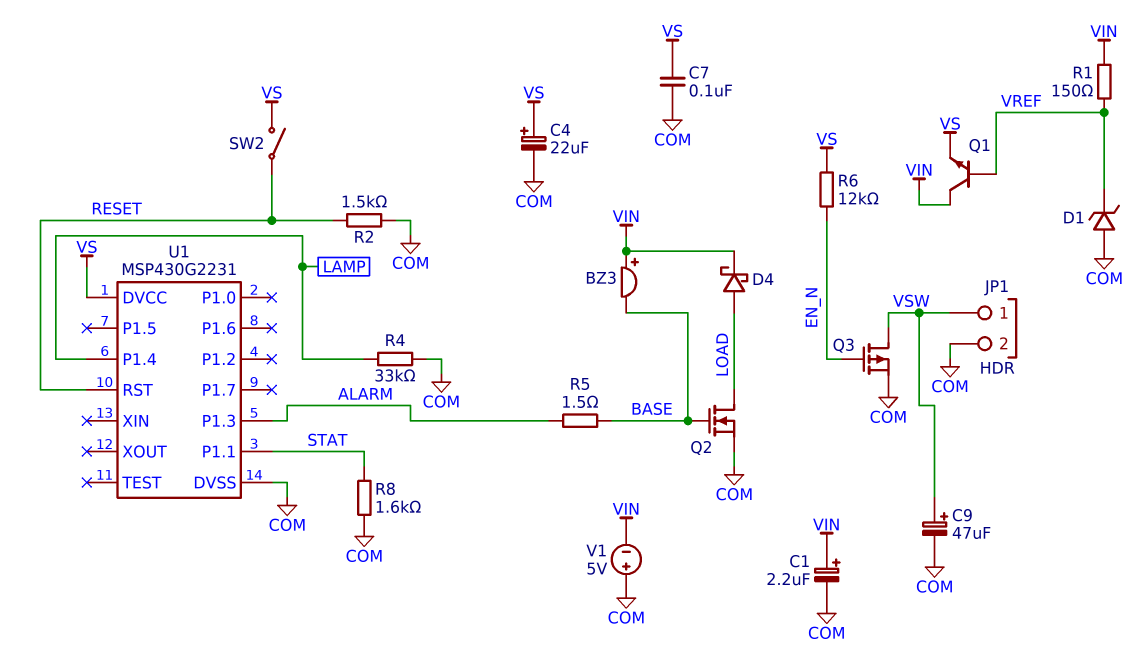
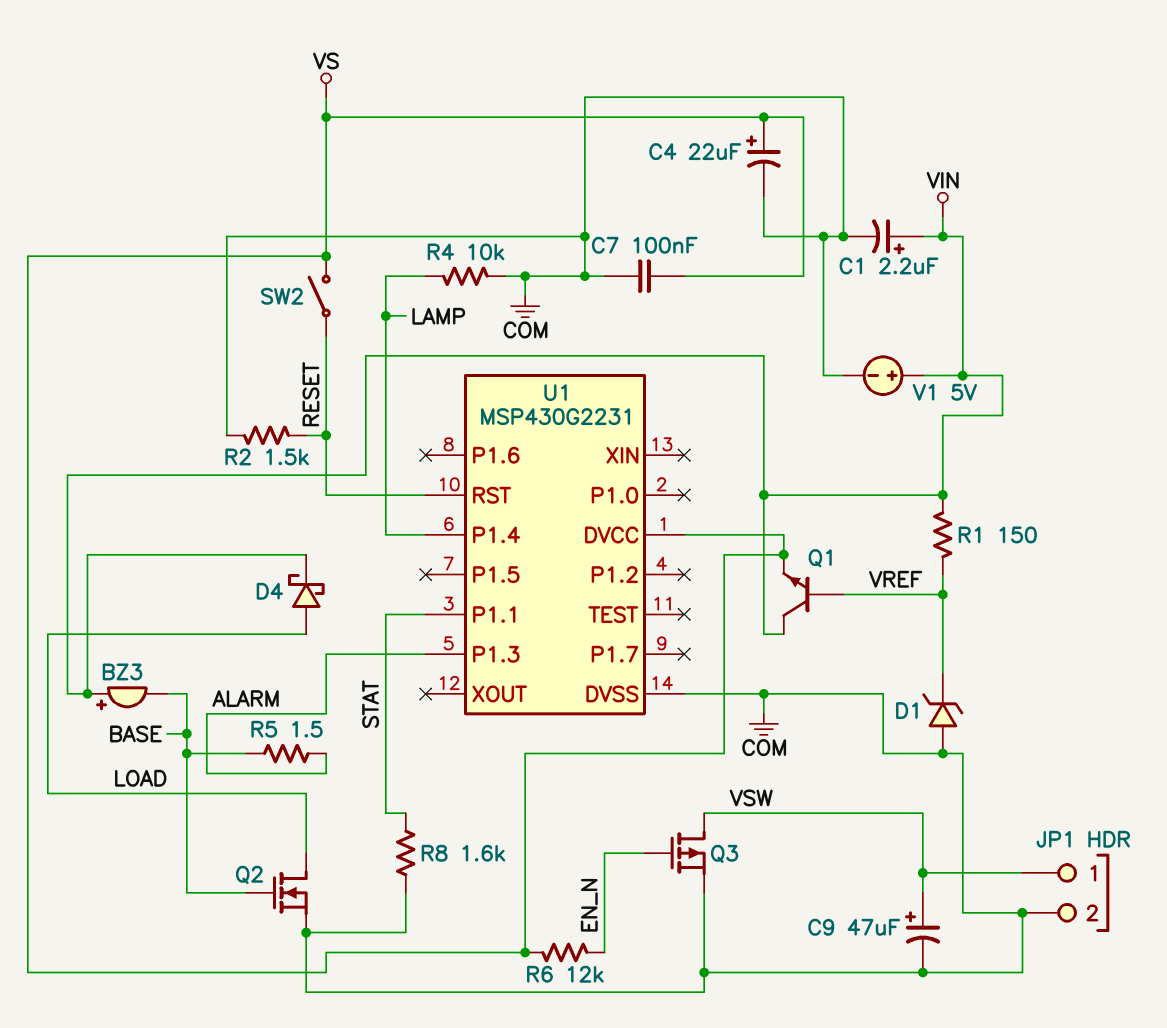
R4: 33k (COM, LAMP) -> 10k (COM, LAMP)
V1: 5V (plus COM, minus VIN) -> 5V (plus VIN, minus COM)

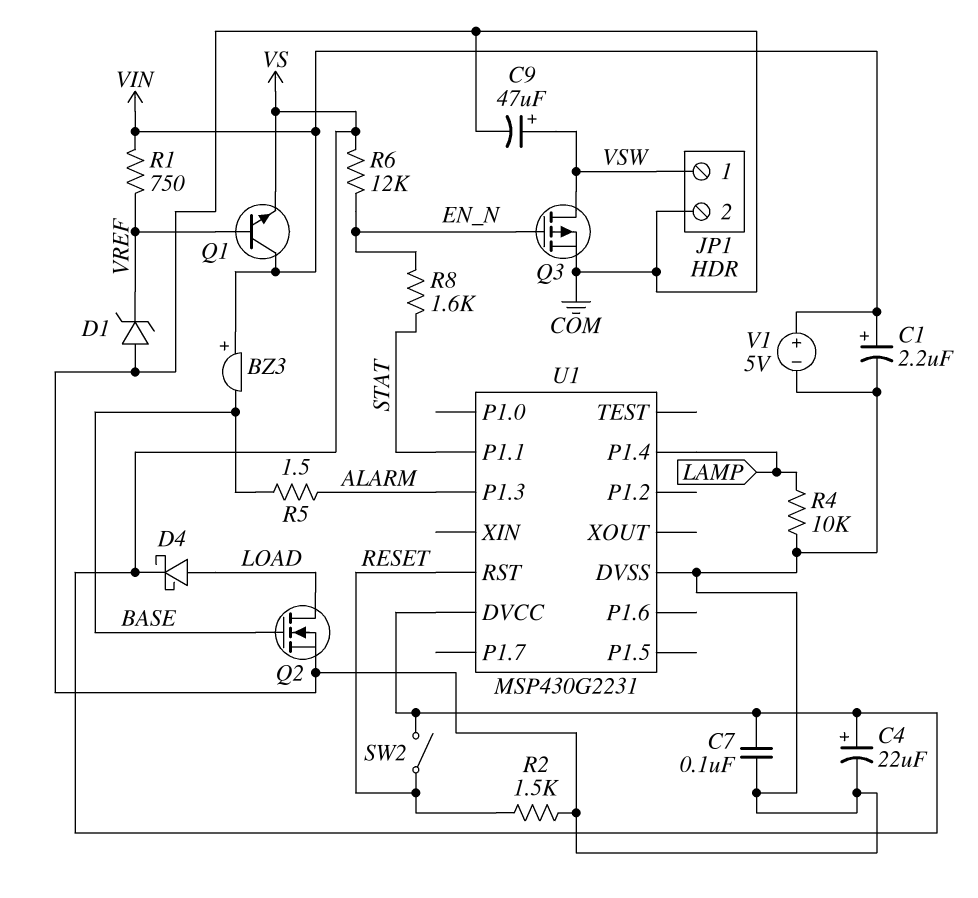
D4: schottky (A LOAD, K VIN) -> schottky (A LOAD, K VS)
R1: 150 (VIN, VREF) -> 750 (VIN, VREF)
R8: 1.6k (COM, STAT) -> 1.6k (EN_N, STAT)

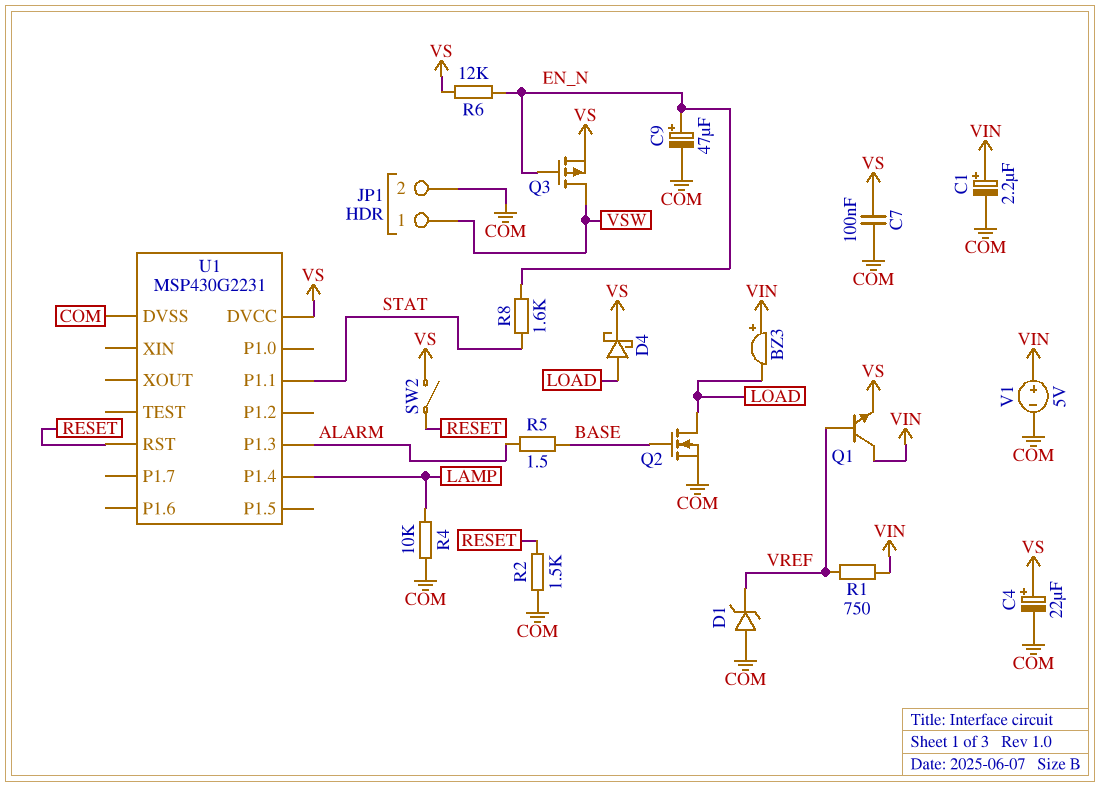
BZ3: buzzer (plus VIN, minus BASE) -> buzzer (plus VIN, minus LOAD)
C9: 47uF (plus VSW, minus COM) -> 47uF (plus EN_N, minus COM)
Q3: PMOS (G EN_N, D VSW, S COM) -> PMOS (G EN_N, D VSW, S VS)

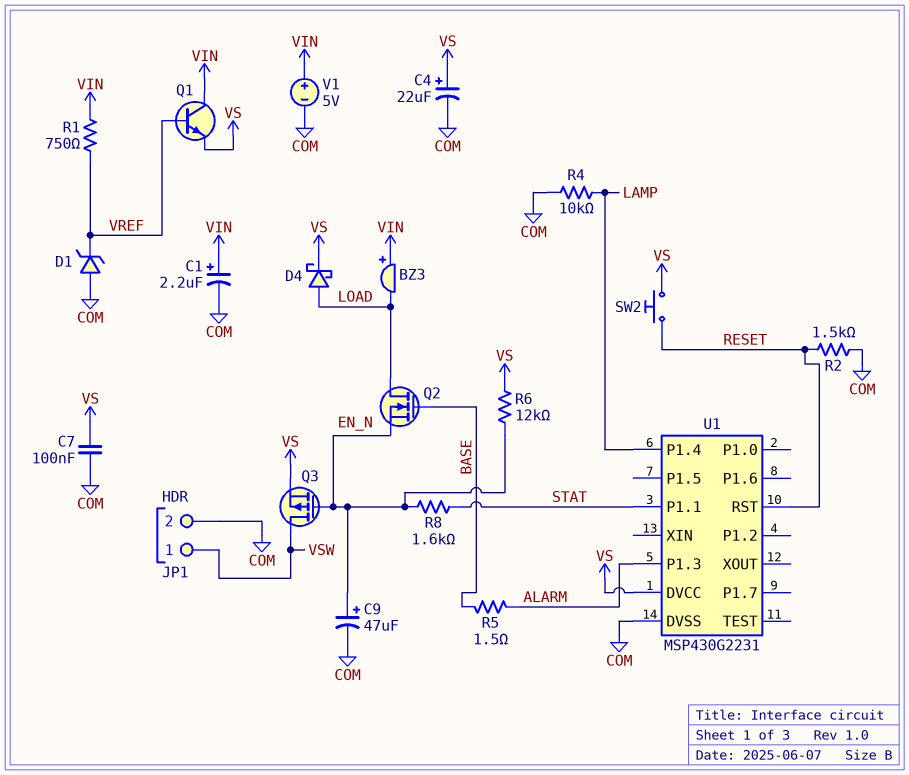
Q2: NMOS (G BASE, D LOAD, S COM) -> NMOS (G BASE, D LOAD, S EN_N)
SW2: switch (RESET, VS) -> button (RESET, VS)

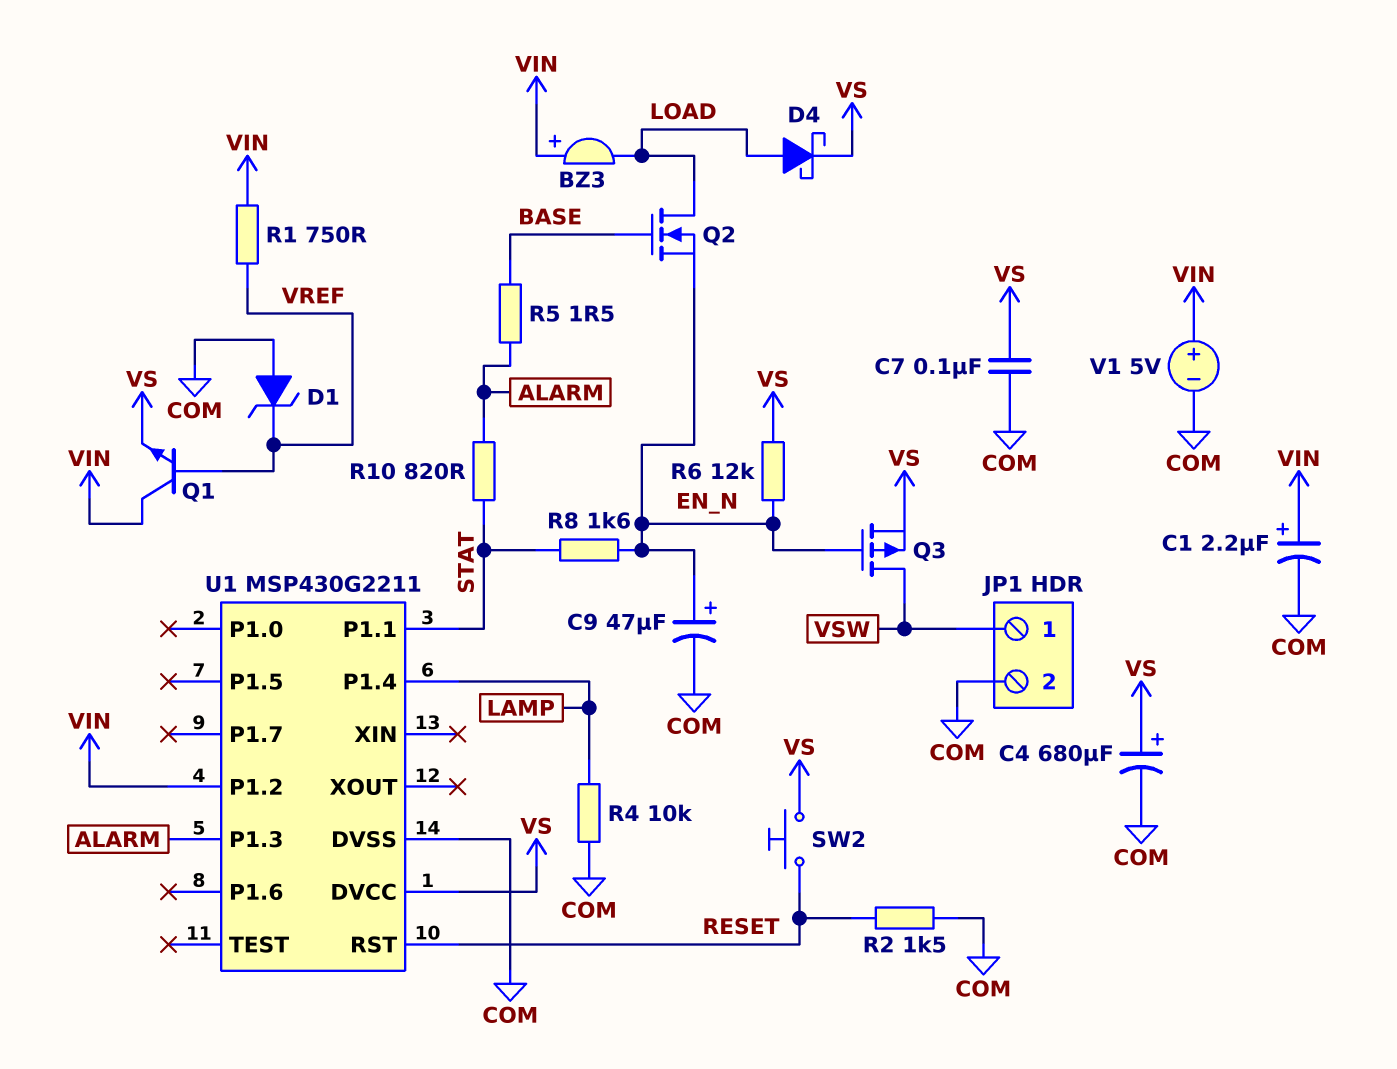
C4: 22uF (plus VS, minus COM) -> 680uF (plus VS, minus COM)
R10: none -> 820 (ALARM, STAT)
U1: MSP430G2231 -> MSP430G2211
U1 pin P1.2: none -> VIN

